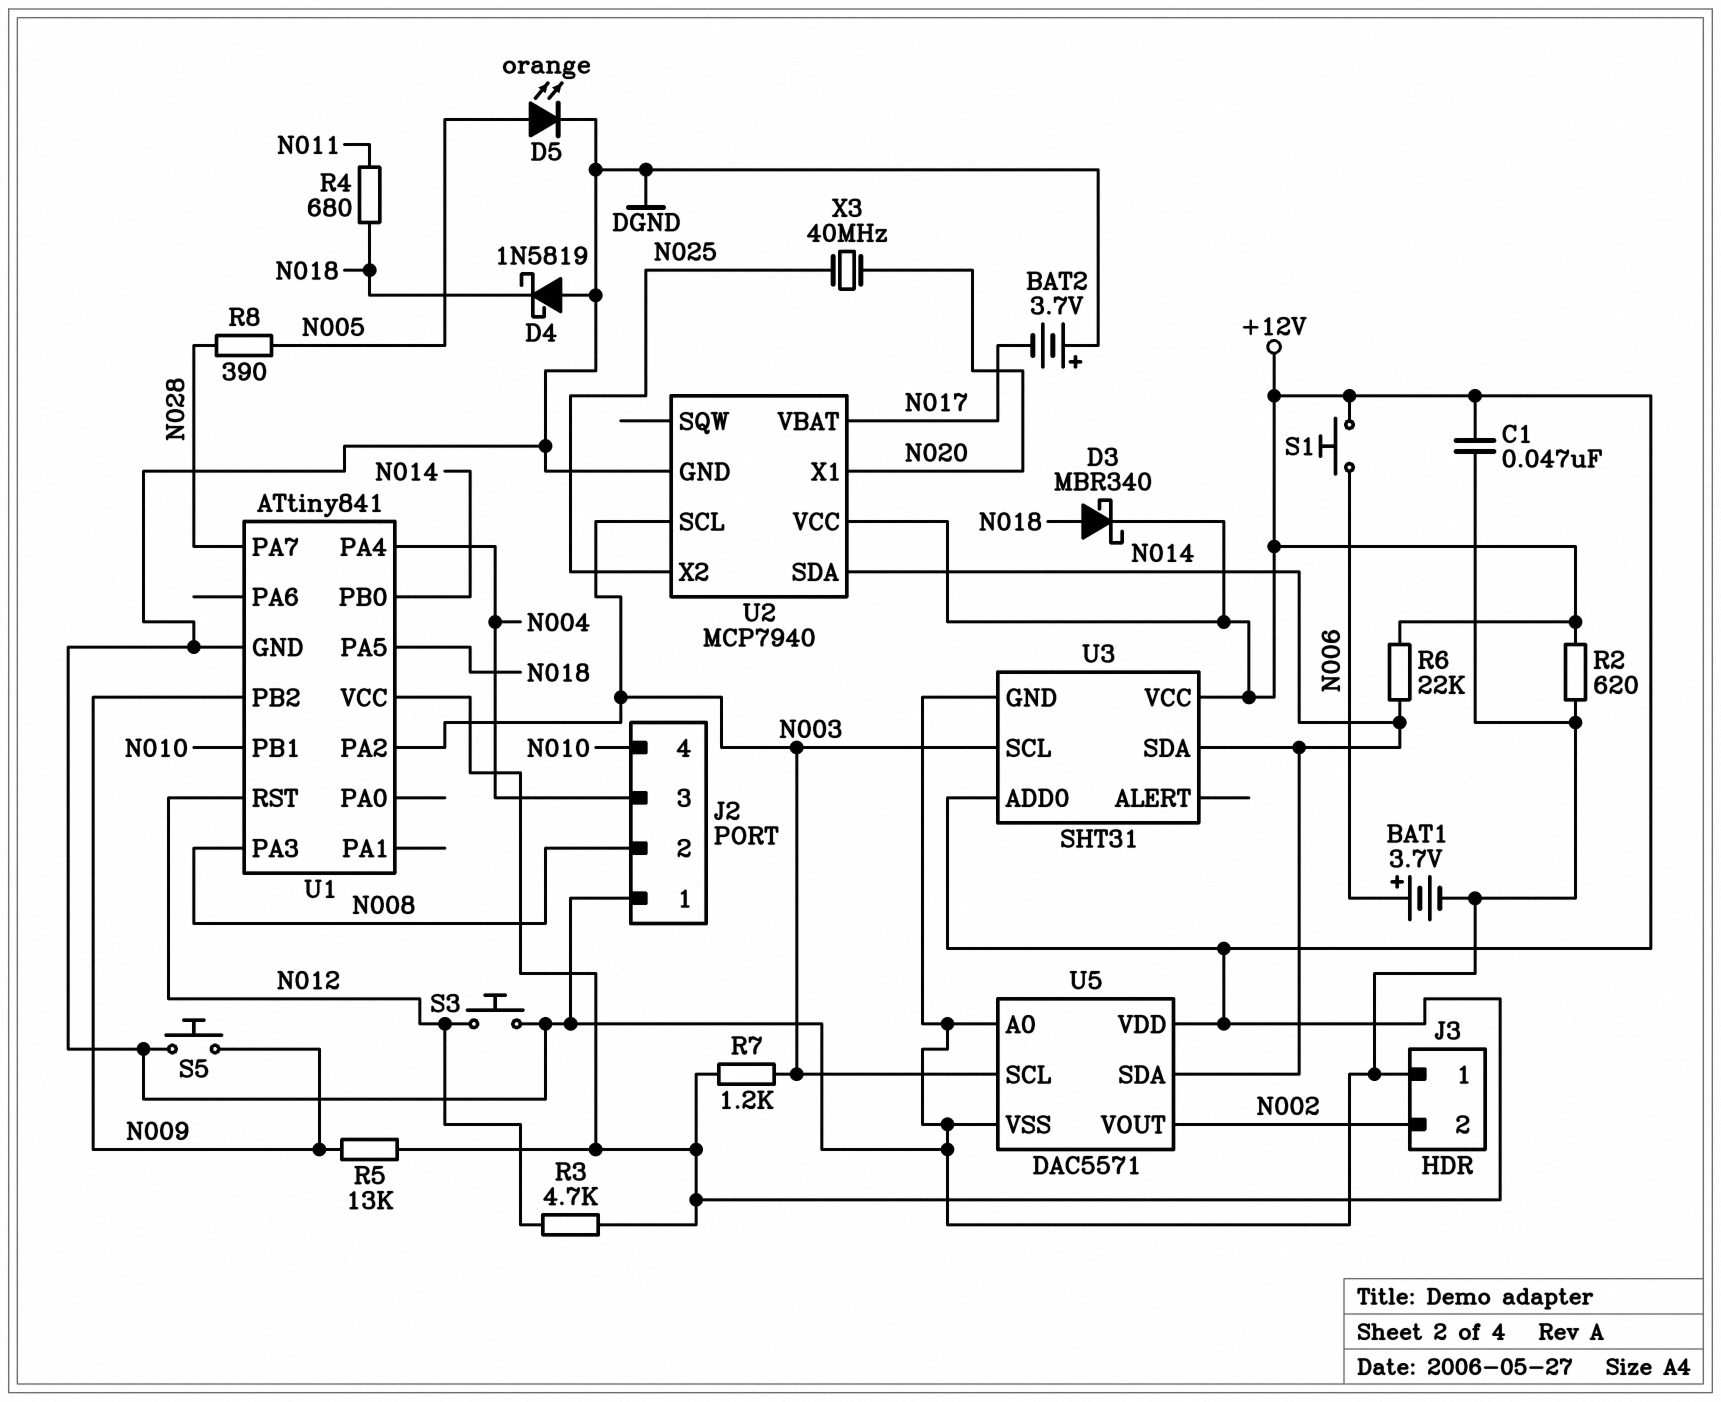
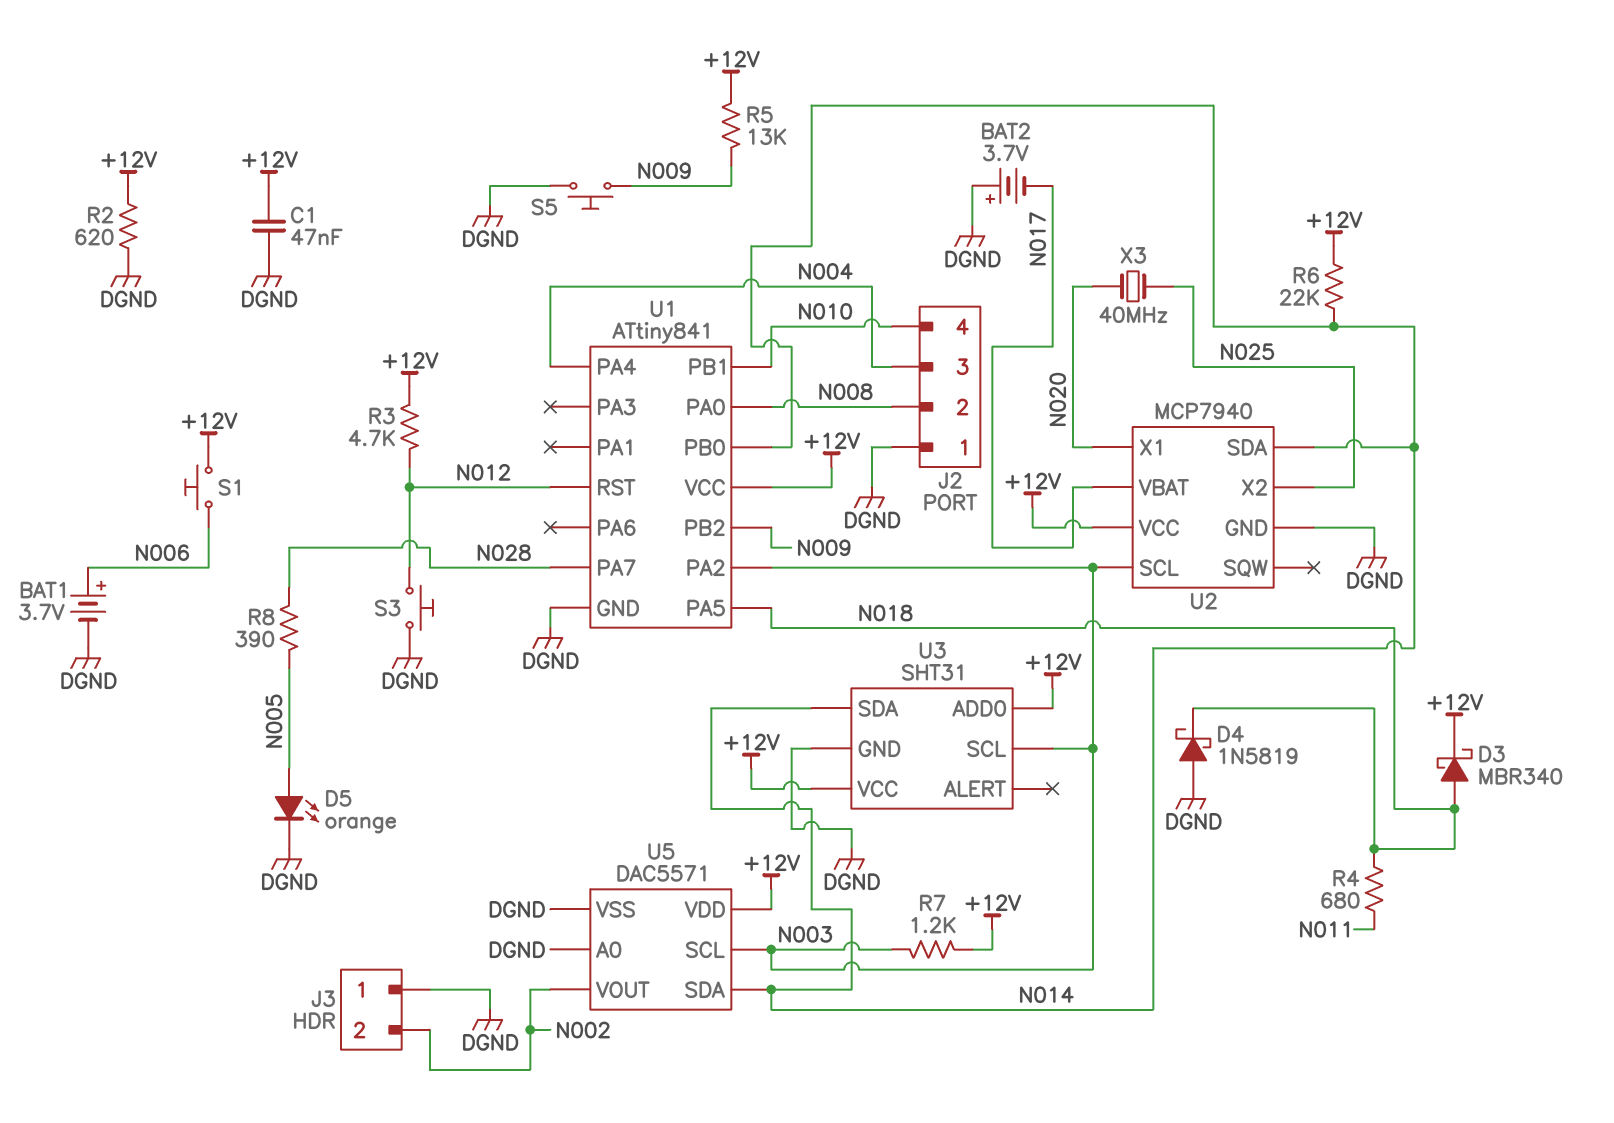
U1 pin PA0: none -> N008
U1 pin PA3: N008 -> none

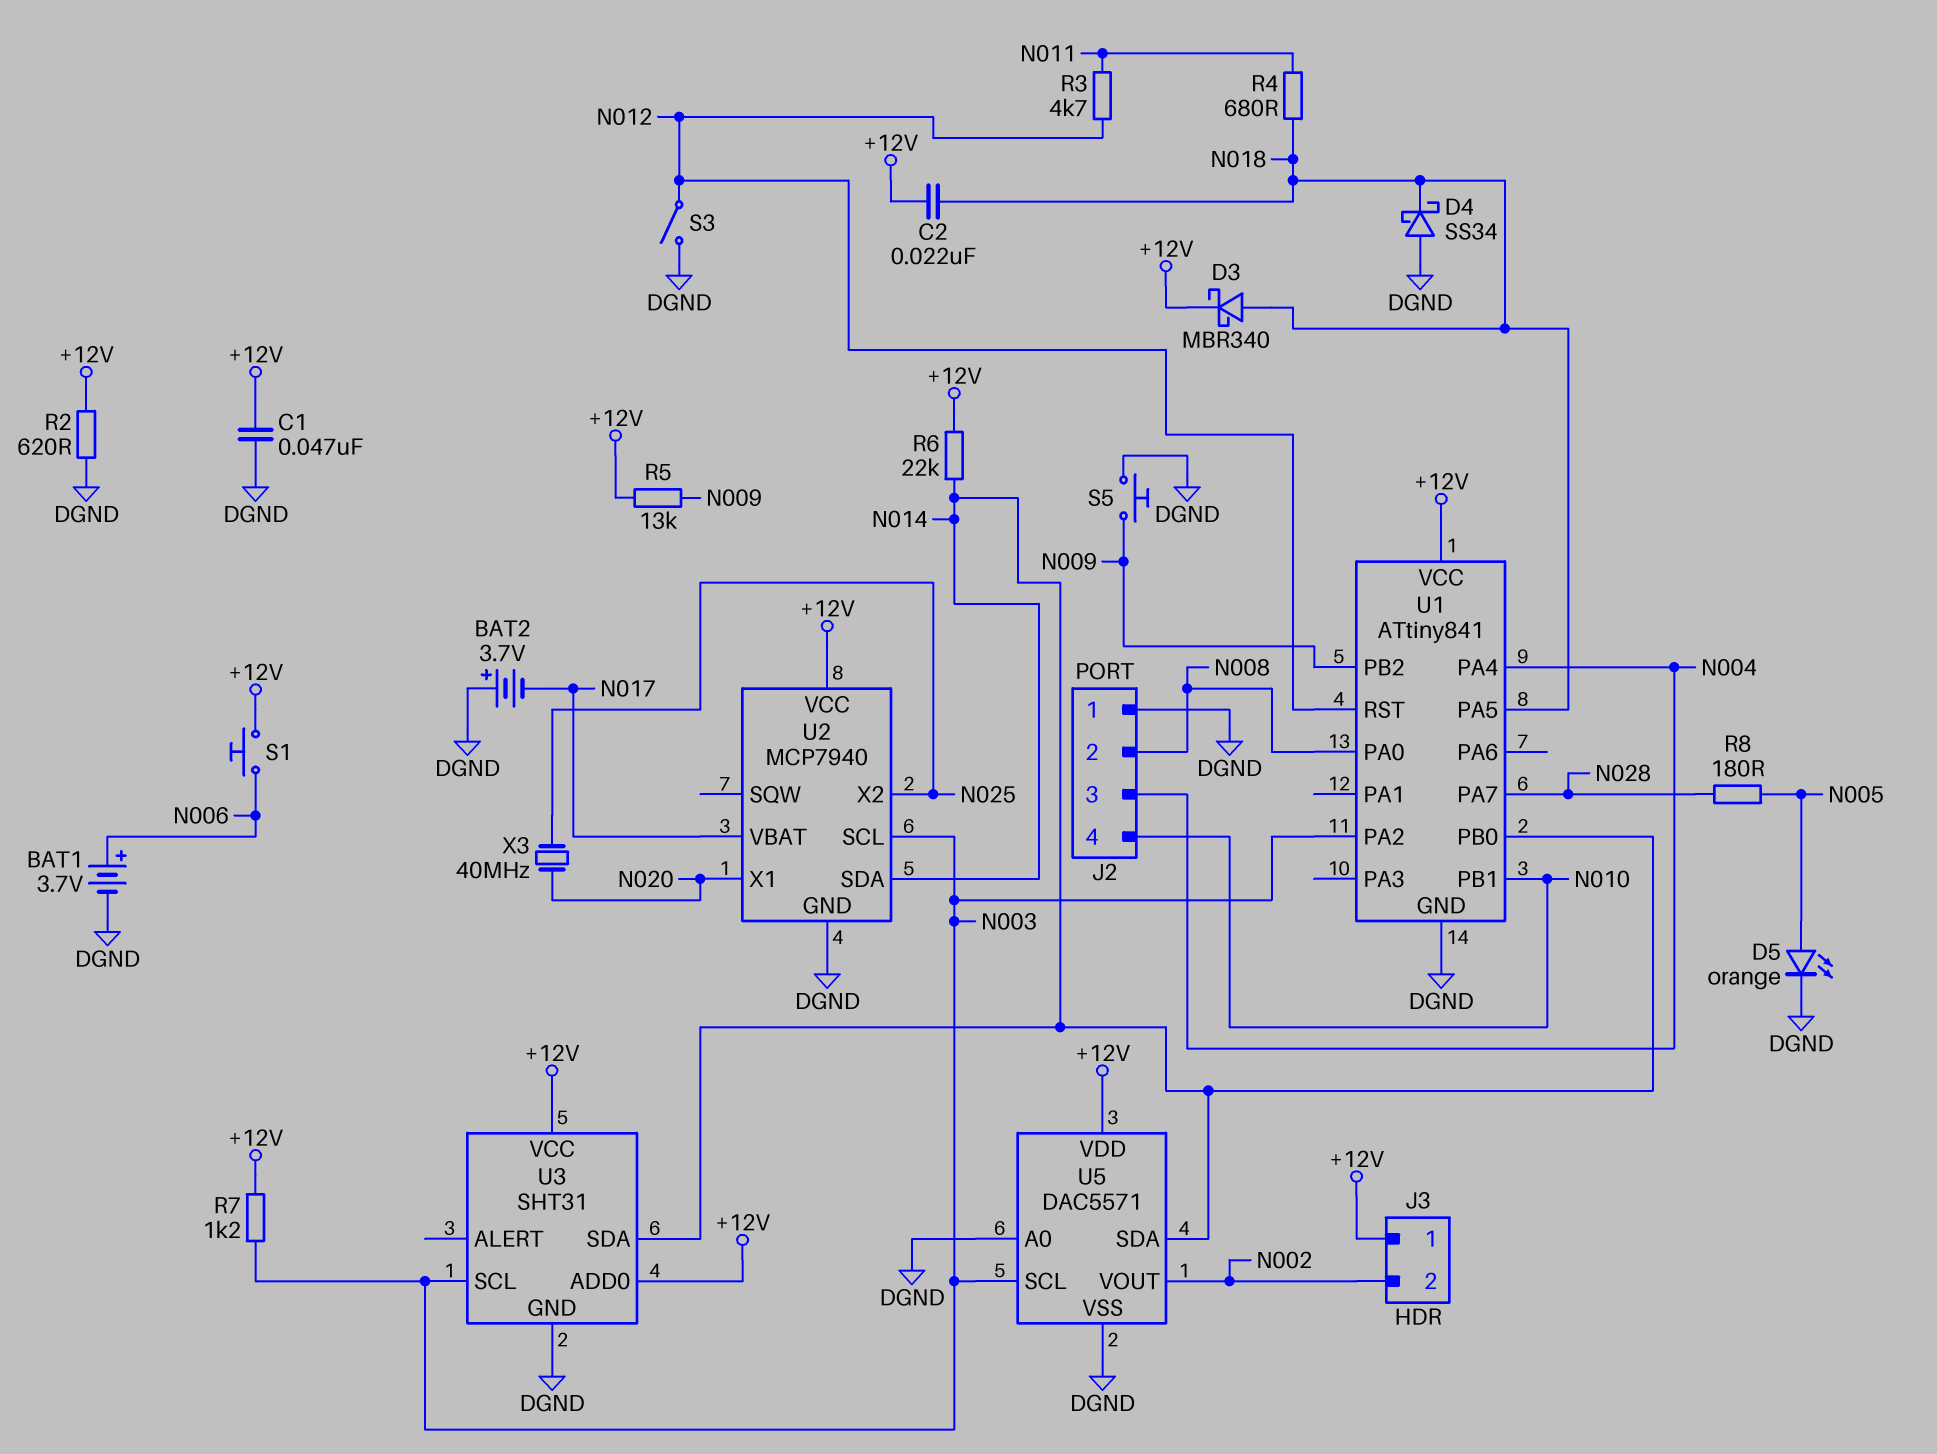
C2: none -> 22nF (+12V, N018)
D4: schottky 1N5819 (A DGND, K N018) -> schottky SS34 (A DGND, K N018)
J3 pin 1: DGND -> +12V
R3: 4.7k (+12V, N012) -> 4.7k (N011, N012)
R8: 390 (N005, N028) -> 180 (N005, N028)
S3: button (DGND, N012) -> switch (DGND, N012)

